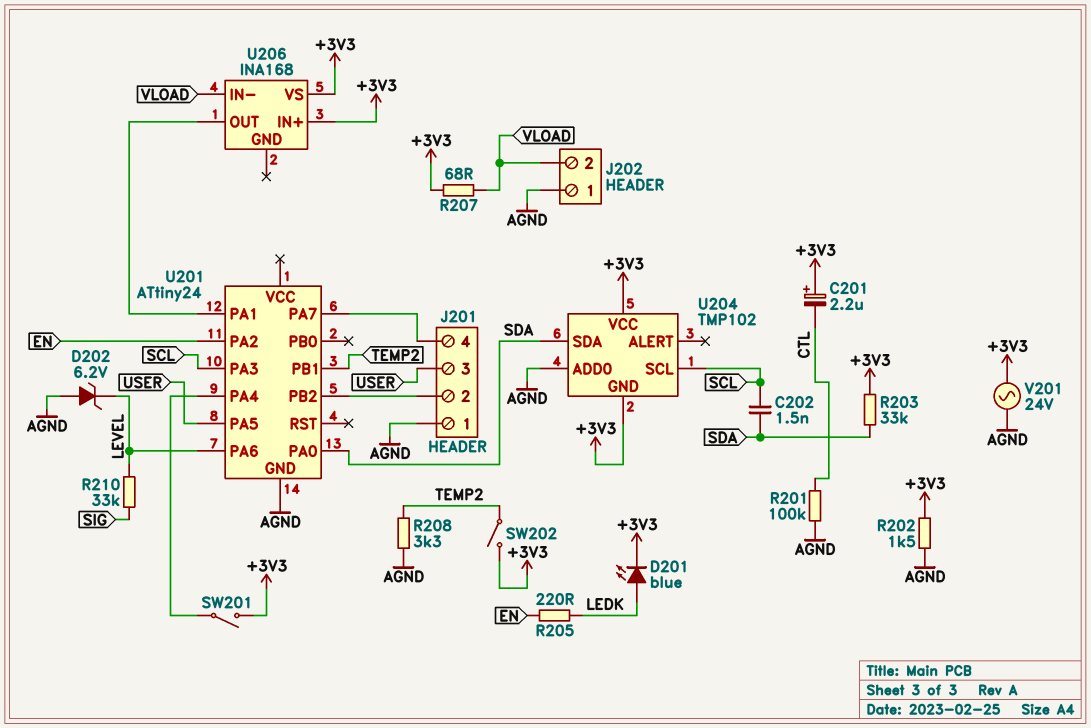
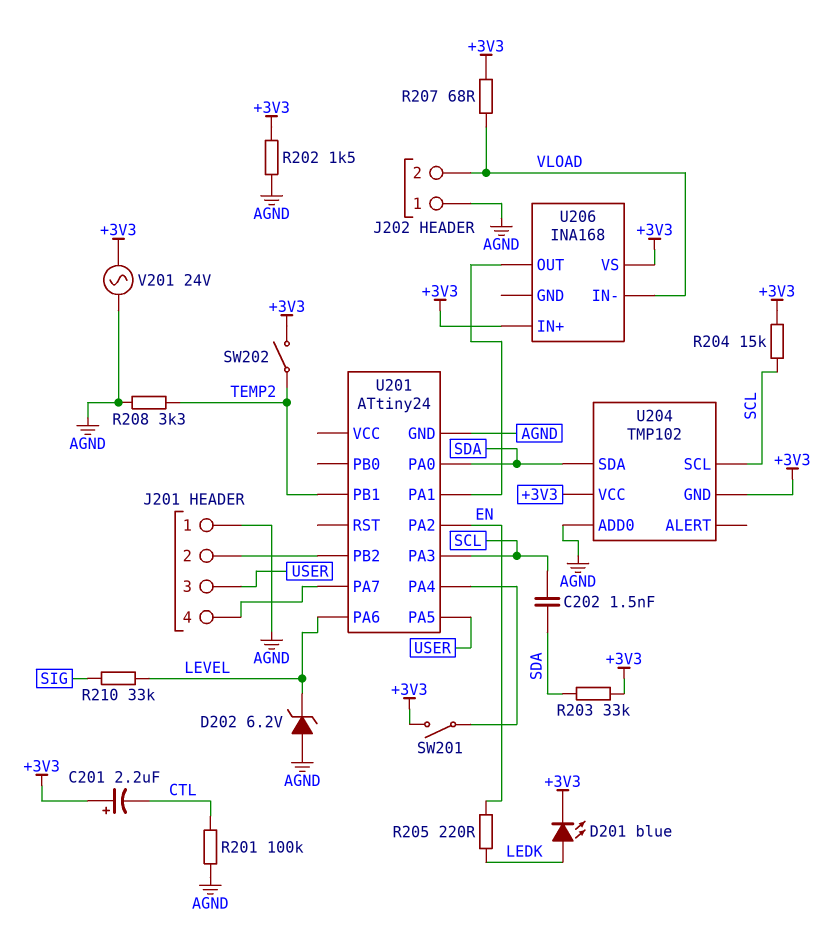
R204: none -> 15k (+3V3, SCL)

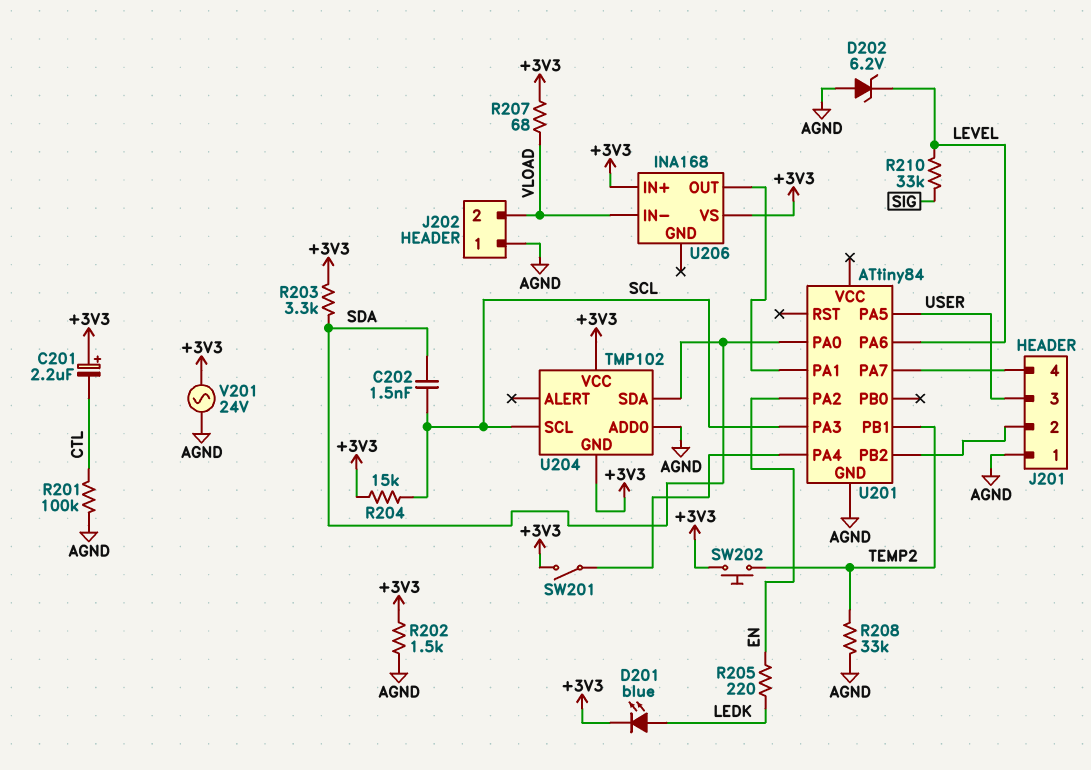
R203: 33k (+3V3, SDA) -> 3.3k (+3V3, SDA)
R208: 3.3k (AGND, TEMP2) -> 33k (AGND, TEMP2)
SW202: switch (+3V3, TEMP2) -> button (+3V3, TEMP2)
U201: ATtiny24 -> ATtiny84

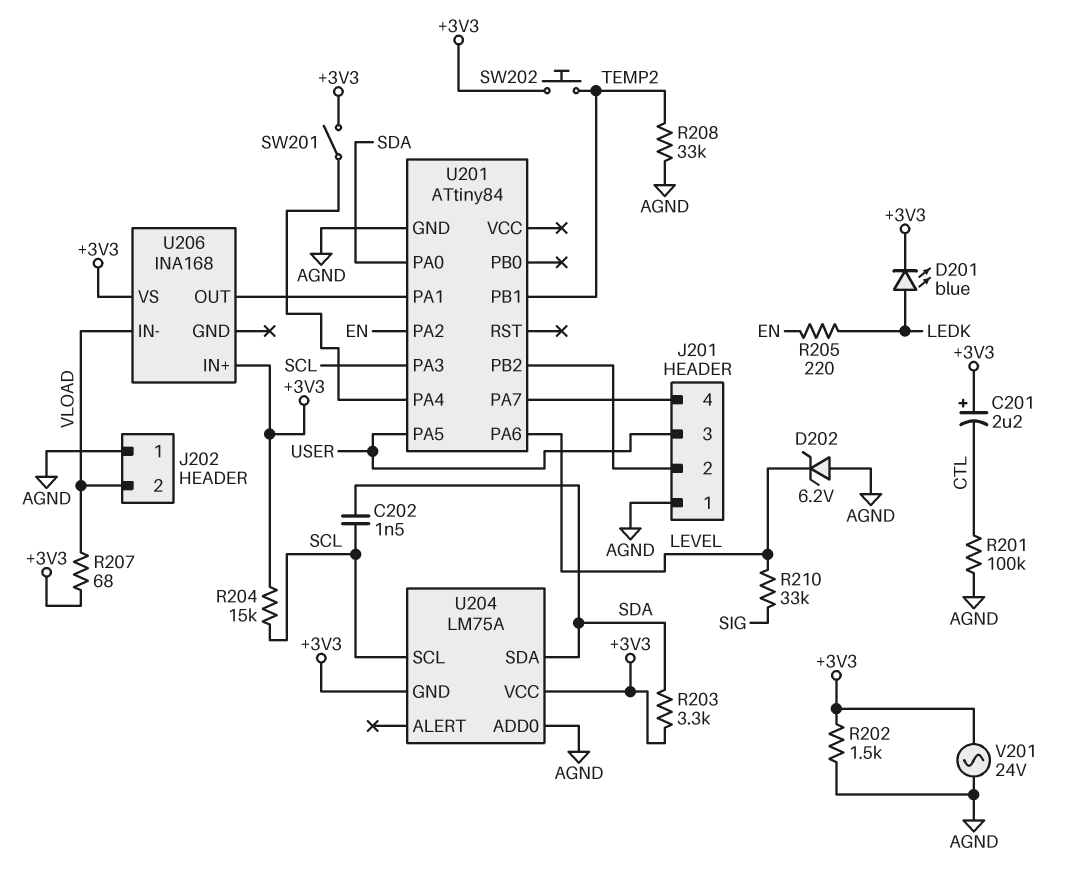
U204: TMP102 -> LM75A

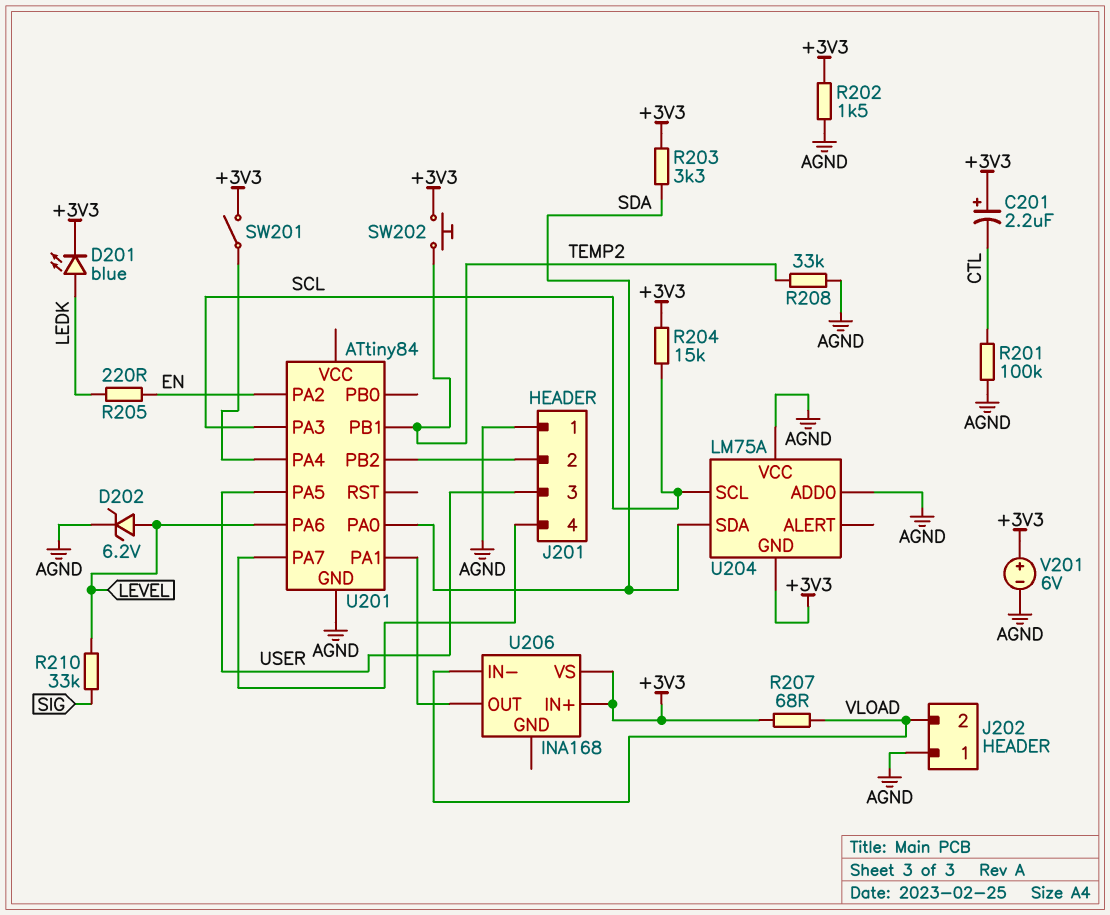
C202: 1.5nF (SCL, SDA) -> none
D202: zener 6.2V (A AGND, K LEVEL) -> zener 6.2V (A LEVEL, K AGND)
U204 pin VCC: +3V3 -> AGND
V201: AC 24V (+3V3, AGND) -> 6V (plus +3V3, minus AGND)

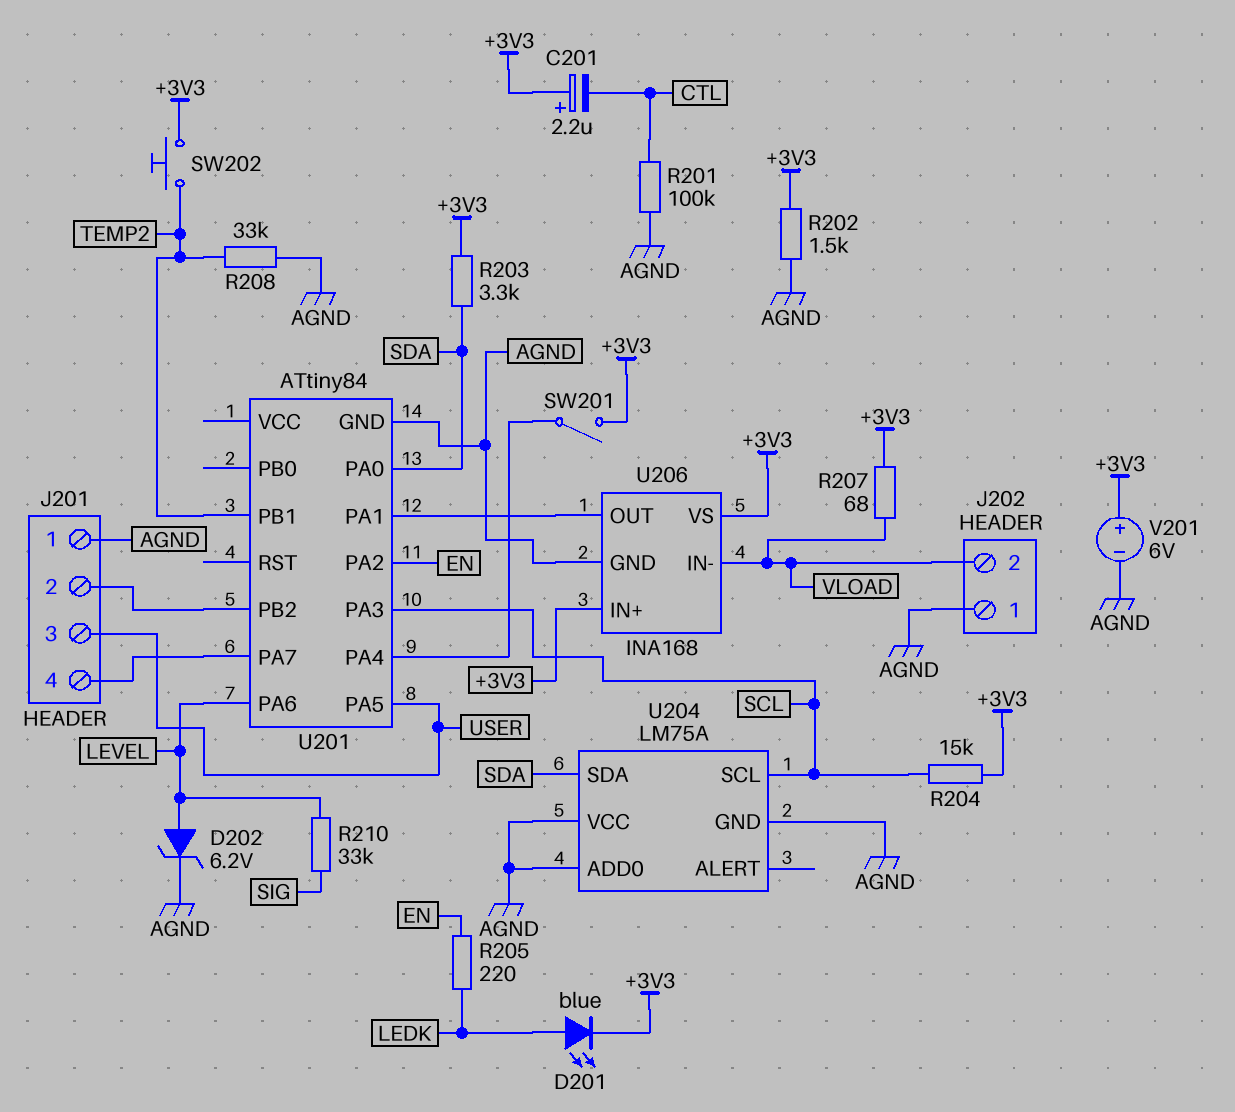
U204 pin GND: +3V3 -> AGND
U206 pin GND: none -> AGND

